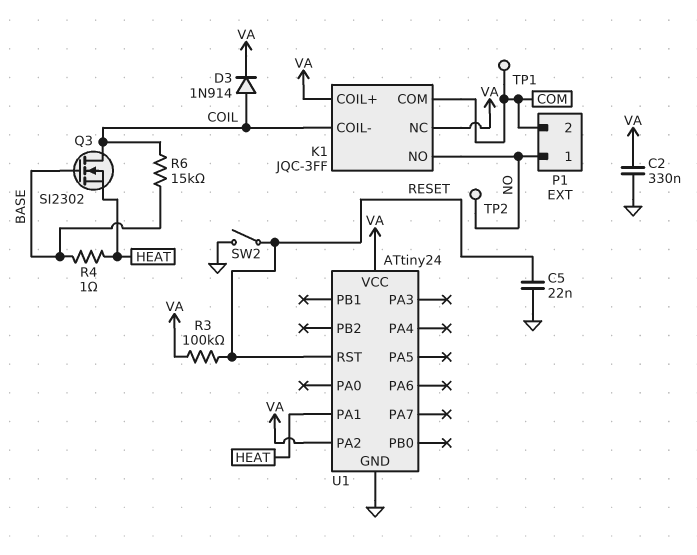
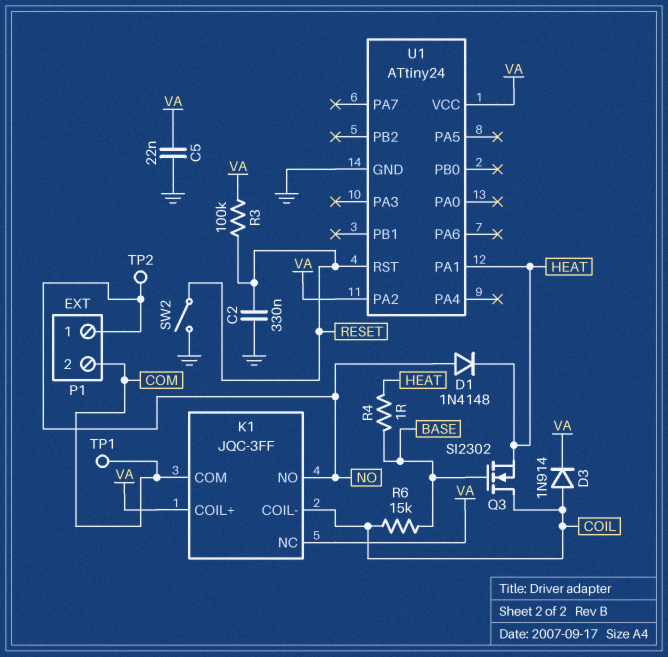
C2: 330nF (GND, VA) -> 330nF (GND, RESET)
C5: 22nF (GND, RESET) -> 22nF (GND, VA)
D1: none -> diode 1N4148 (A NO, K HEAT)

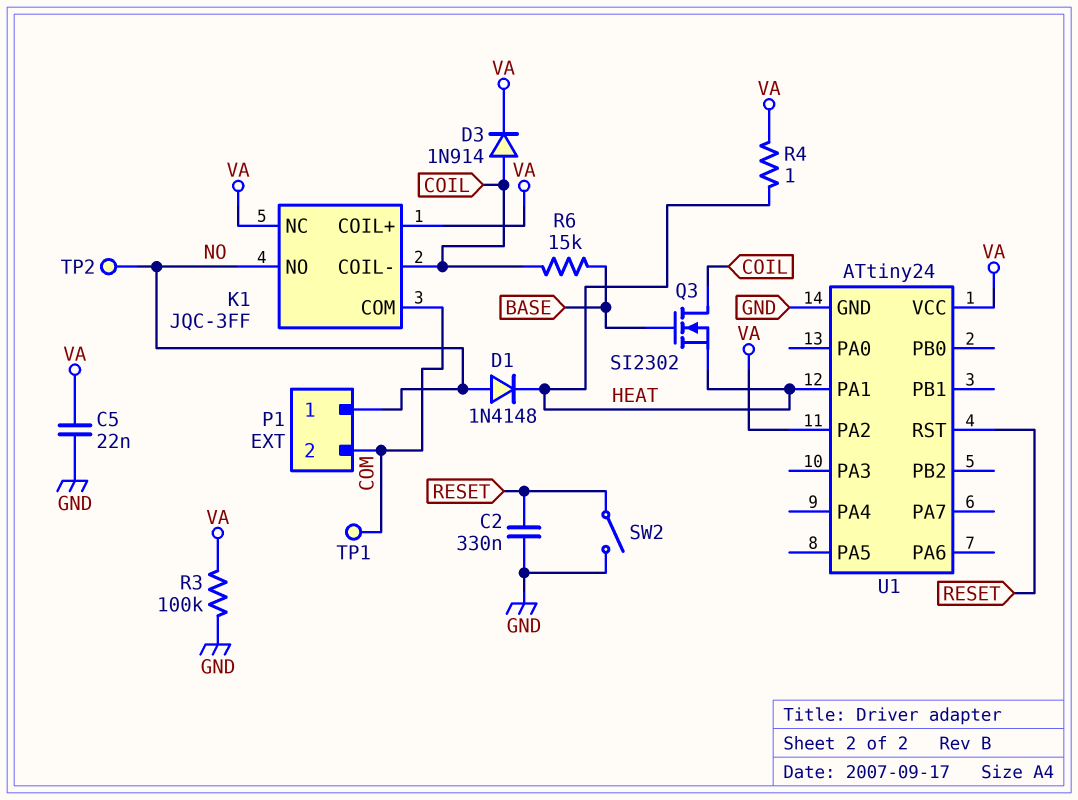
R3: 100k (RESET, VA) -> 100k (GND, VA)
R4: 1 (BASE, HEAT) -> 1 (HEAT, VA)

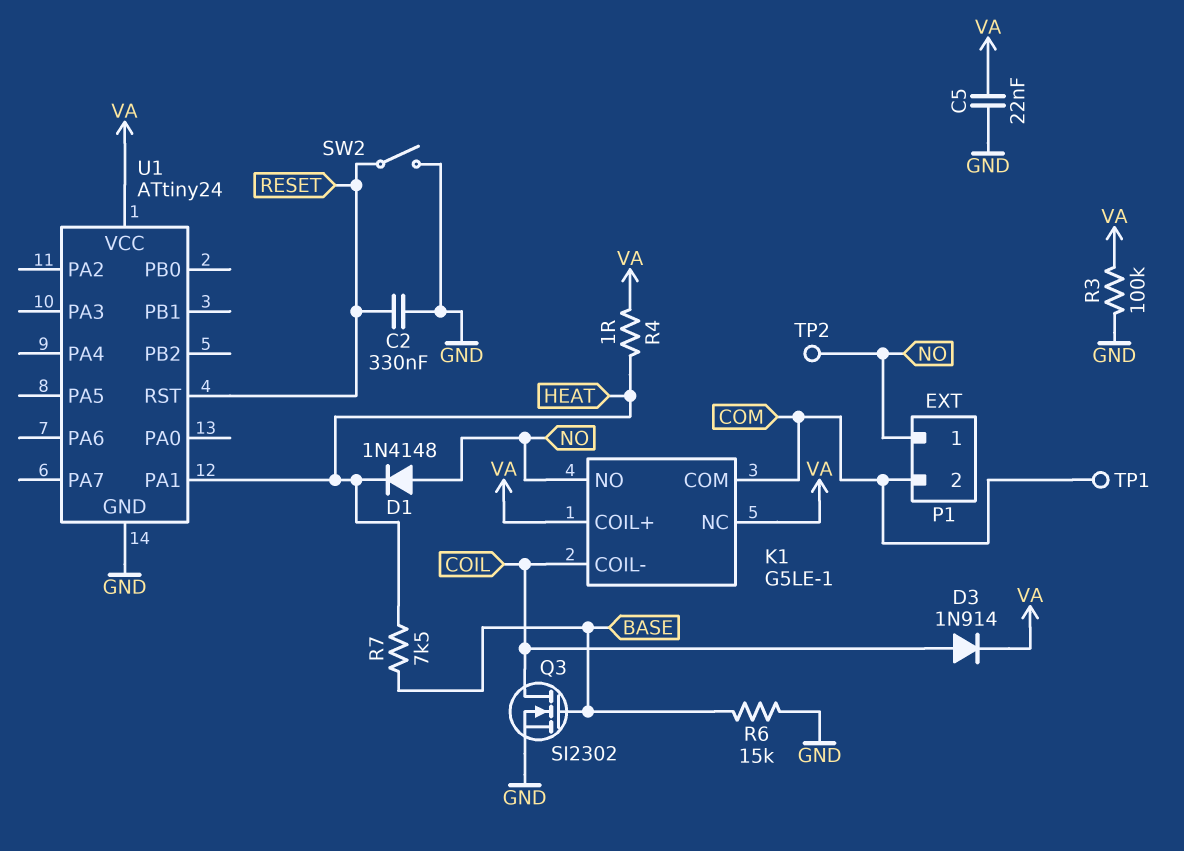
K1: JQC-3FF -> G5LE-1
Q3: NMOS SI2302 (G BASE, D COIL, S HEAT) -> NMOS SI2302 (G BASE, D COIL, S GND)
R6: 15k (BASE, COIL) -> 15k (BASE, GND)
R7: none -> 7.5k (BASE, HEAT)
U1 pin PA2: VA -> none

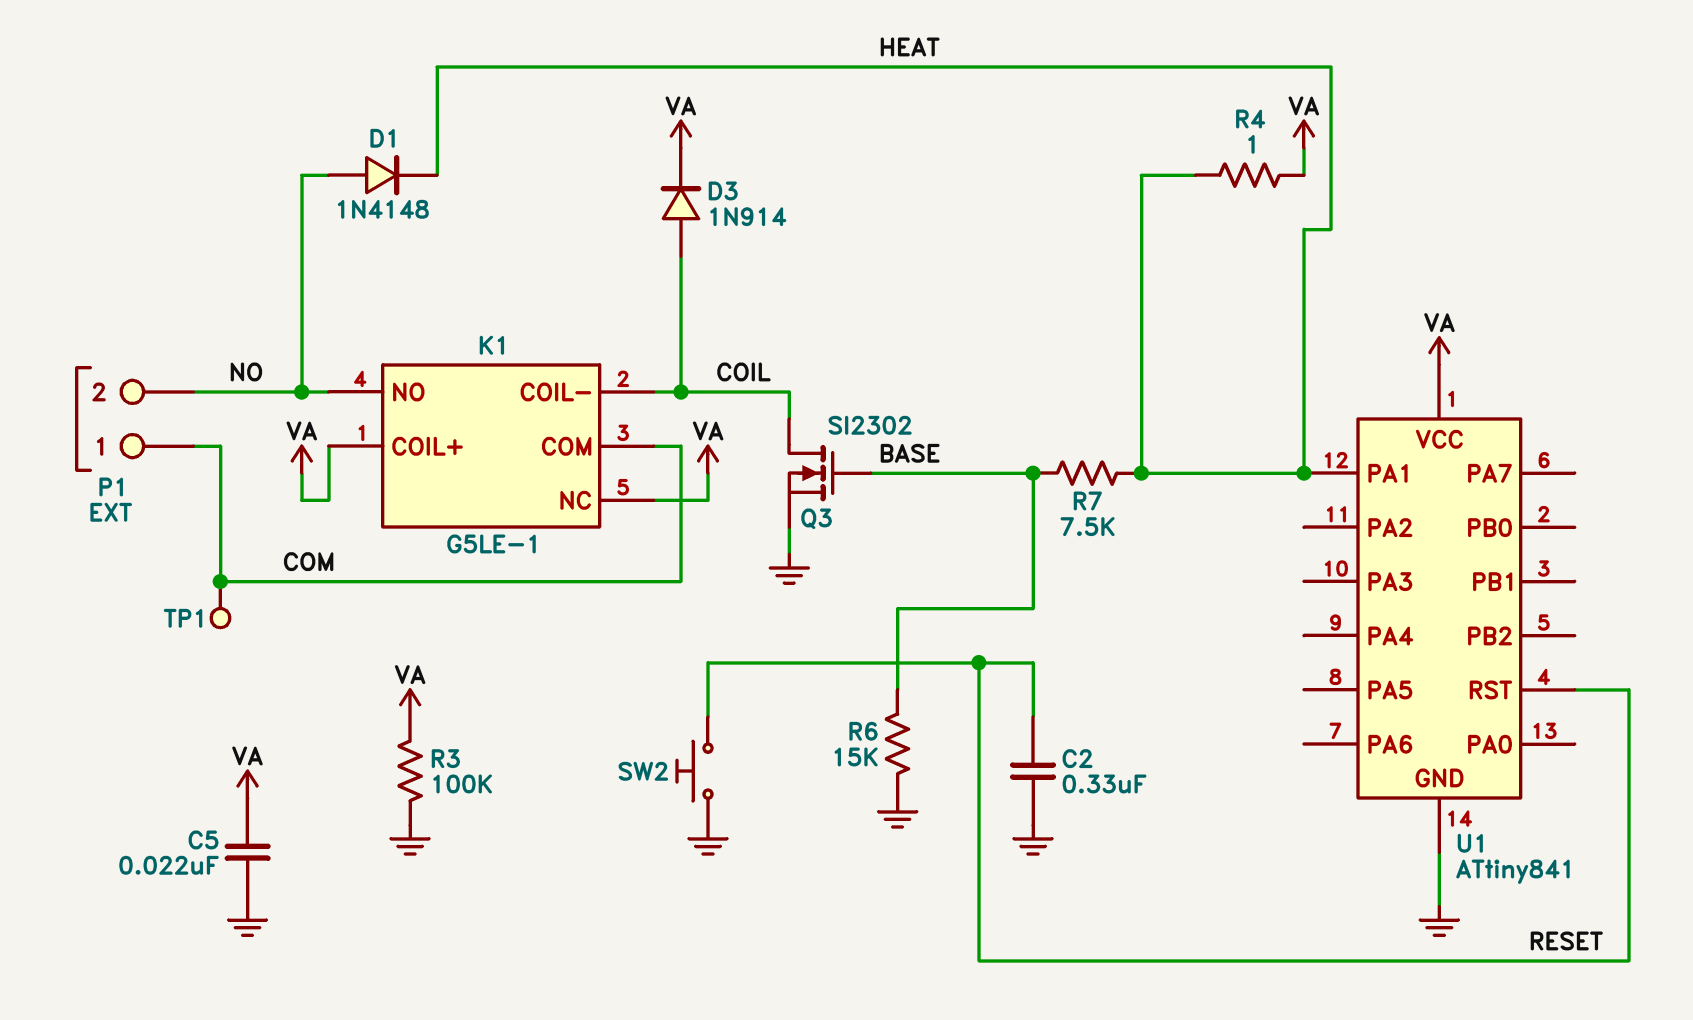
P1 pin 1: NO -> COM
P1 pin 2: COM -> NO
SW2: switch (GND, RESET) -> button (GND, RESET)
TP2: test point (NO) -> none
U1: ATtiny24 -> ATtiny841

